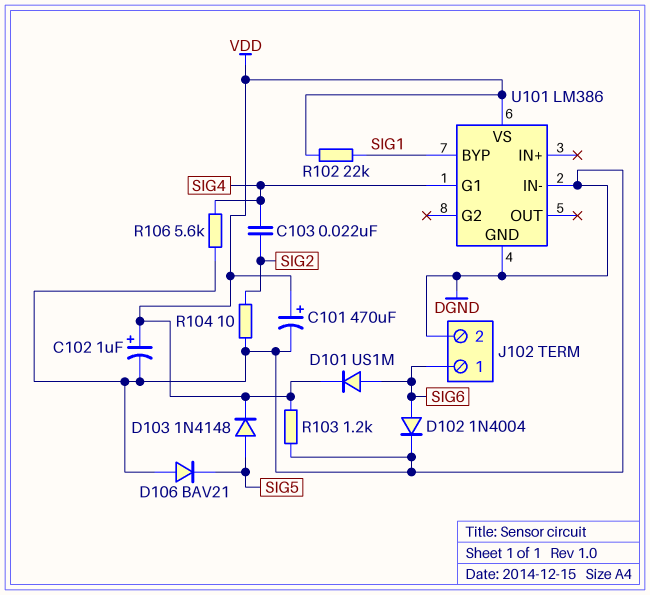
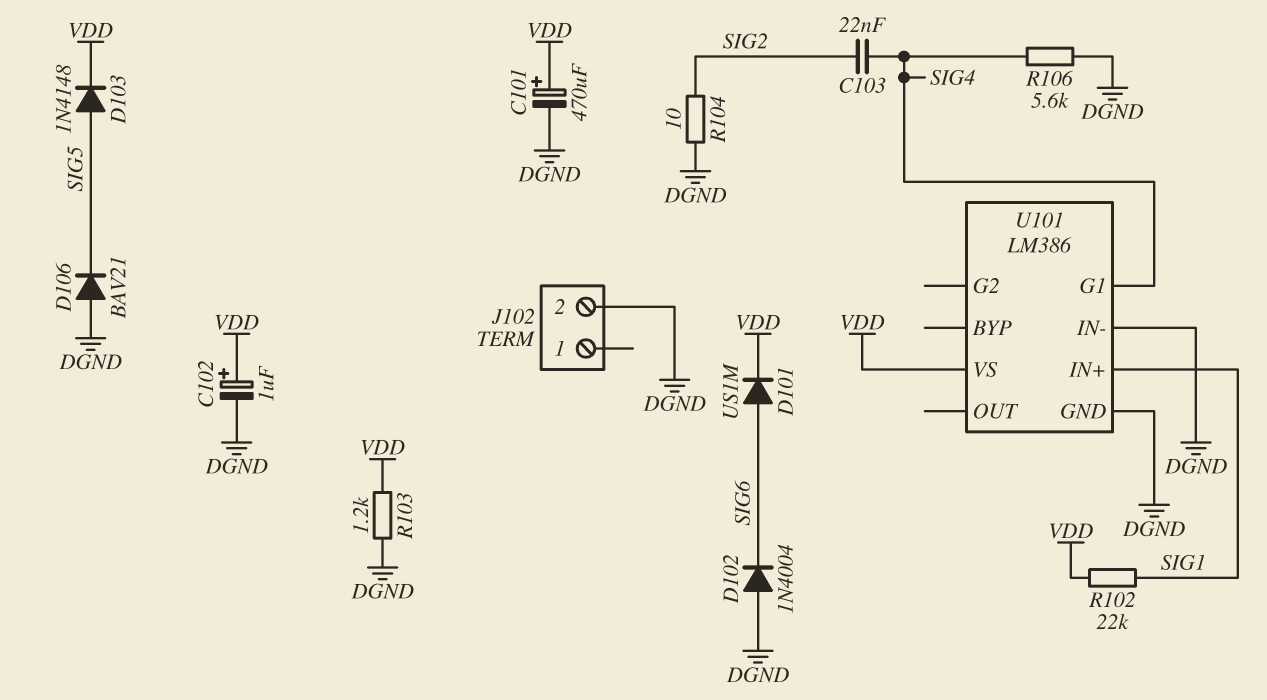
D102: diode 1N4004 (A SIG6, K DGND) -> diode 1N4004 (A DGND, K SIG6)
J102 pin 1: SIG6 -> none
U101 pin BYP: SIG1 -> none
U101 pin IN+: none -> SIG1

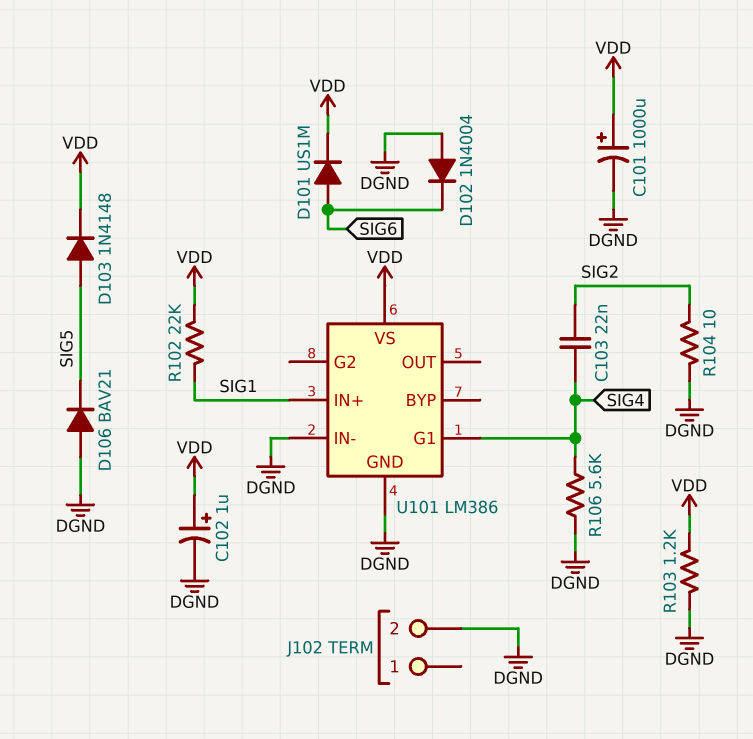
C101: 470uF (plus VDD, minus DGND) -> 1000uF (plus VDD, minus DGND)

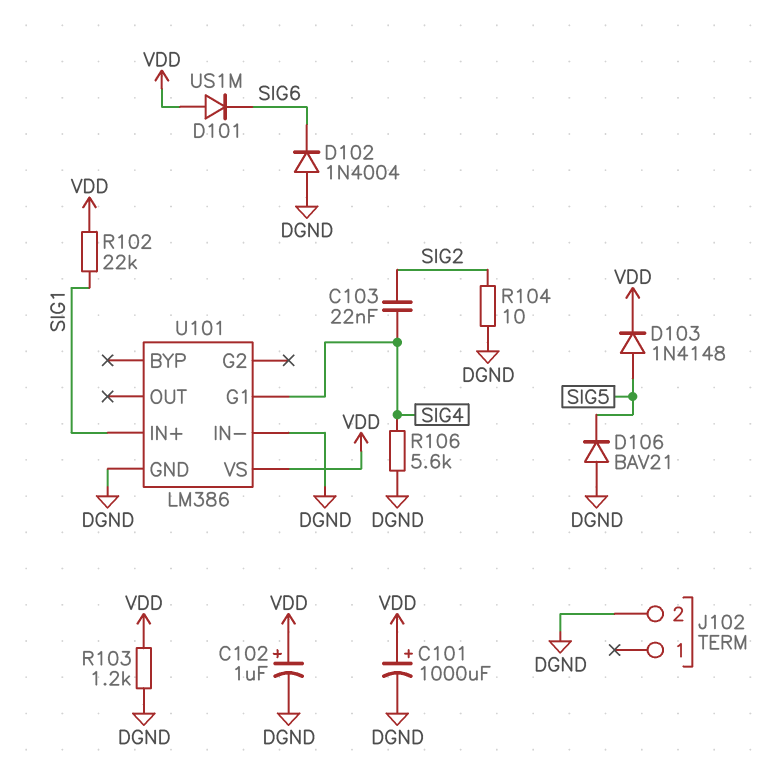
D101: diode US1M (A SIG6, K VDD) -> diode US1M (A VDD, K SIG6)

